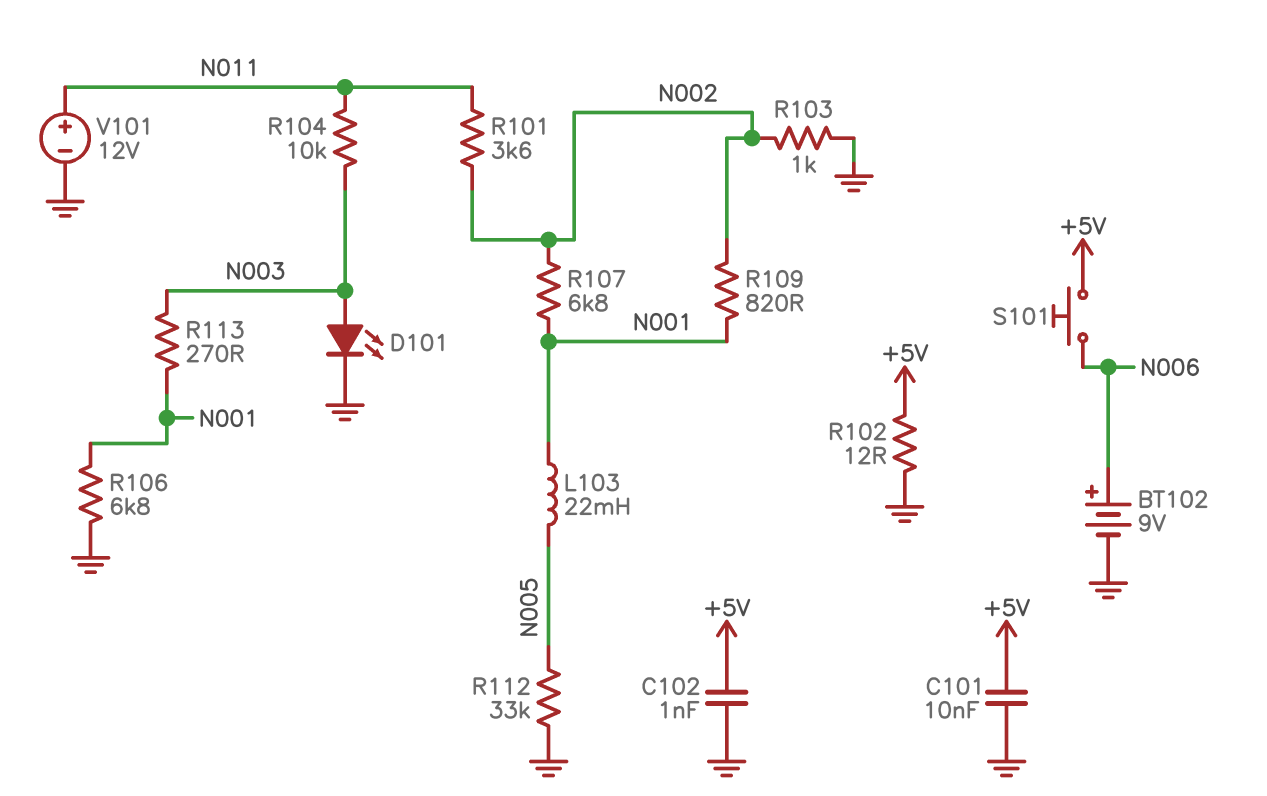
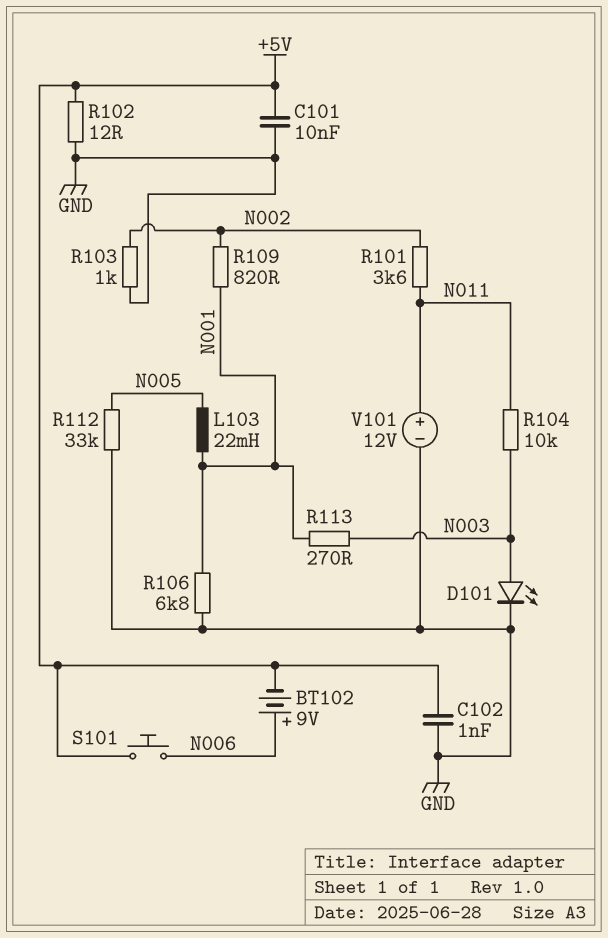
BT102: 9V (plus N006, minus GND) -> 9V (plus N006, minus +5V)
R107: 6.8k (N001, N002) -> none

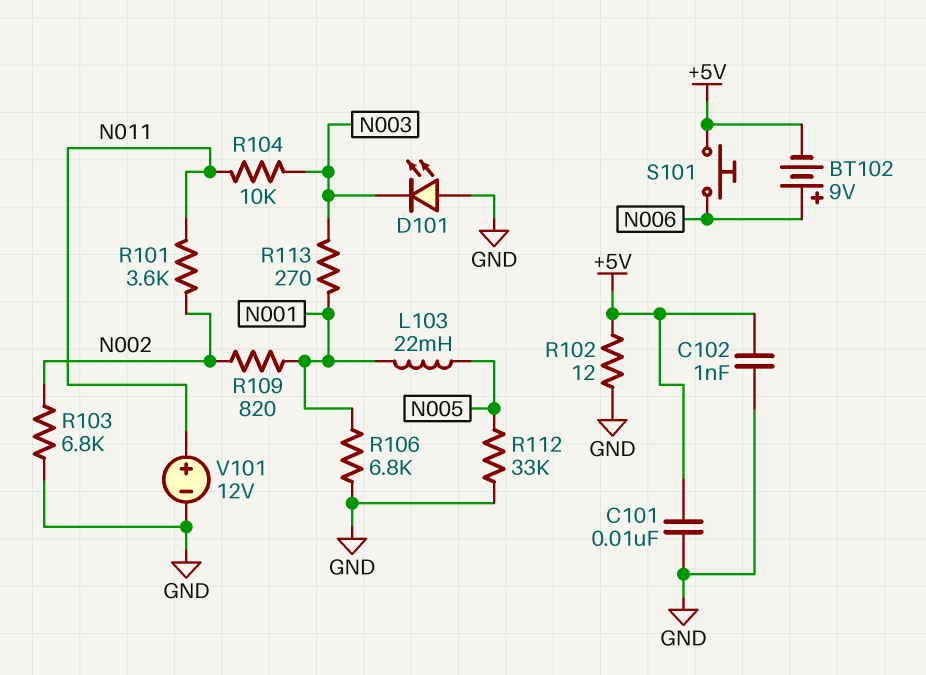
D101: LED (A N003, K GND) -> LED (A GND, K N003)
R103: 1k (GND, N002) -> 6.8k (GND, N002)

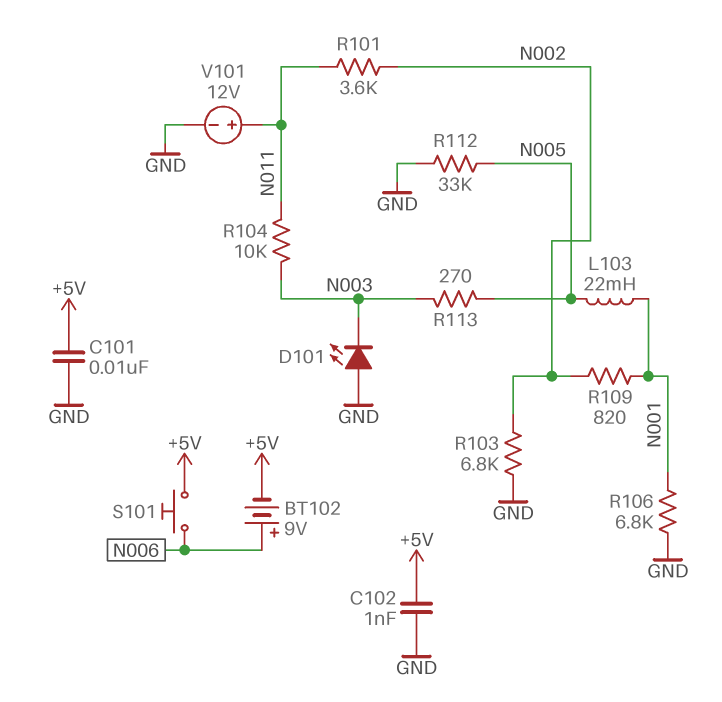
R102: 12 (+5V, GND) -> none
R113: 270 (N001, N003) -> 270 (N003, N005)

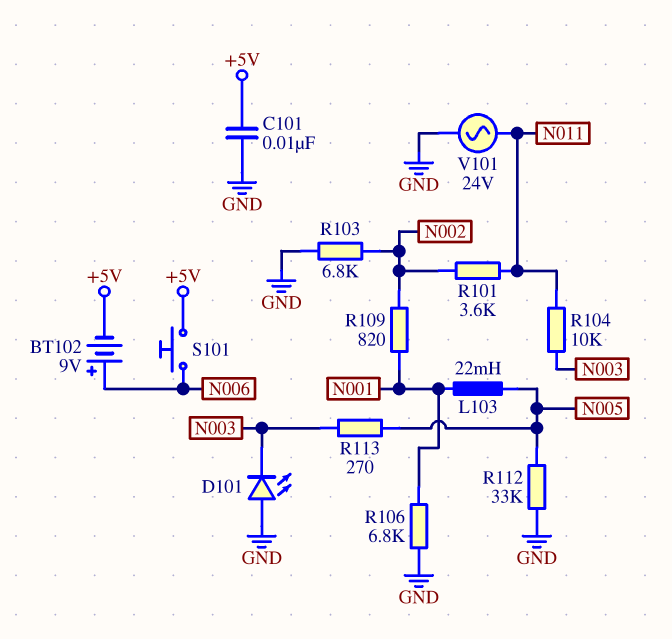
C102: 1nF (+5V, GND) -> none
V101: 12V (plus N011, minus GND) -> AC 24V (GND, N011)

